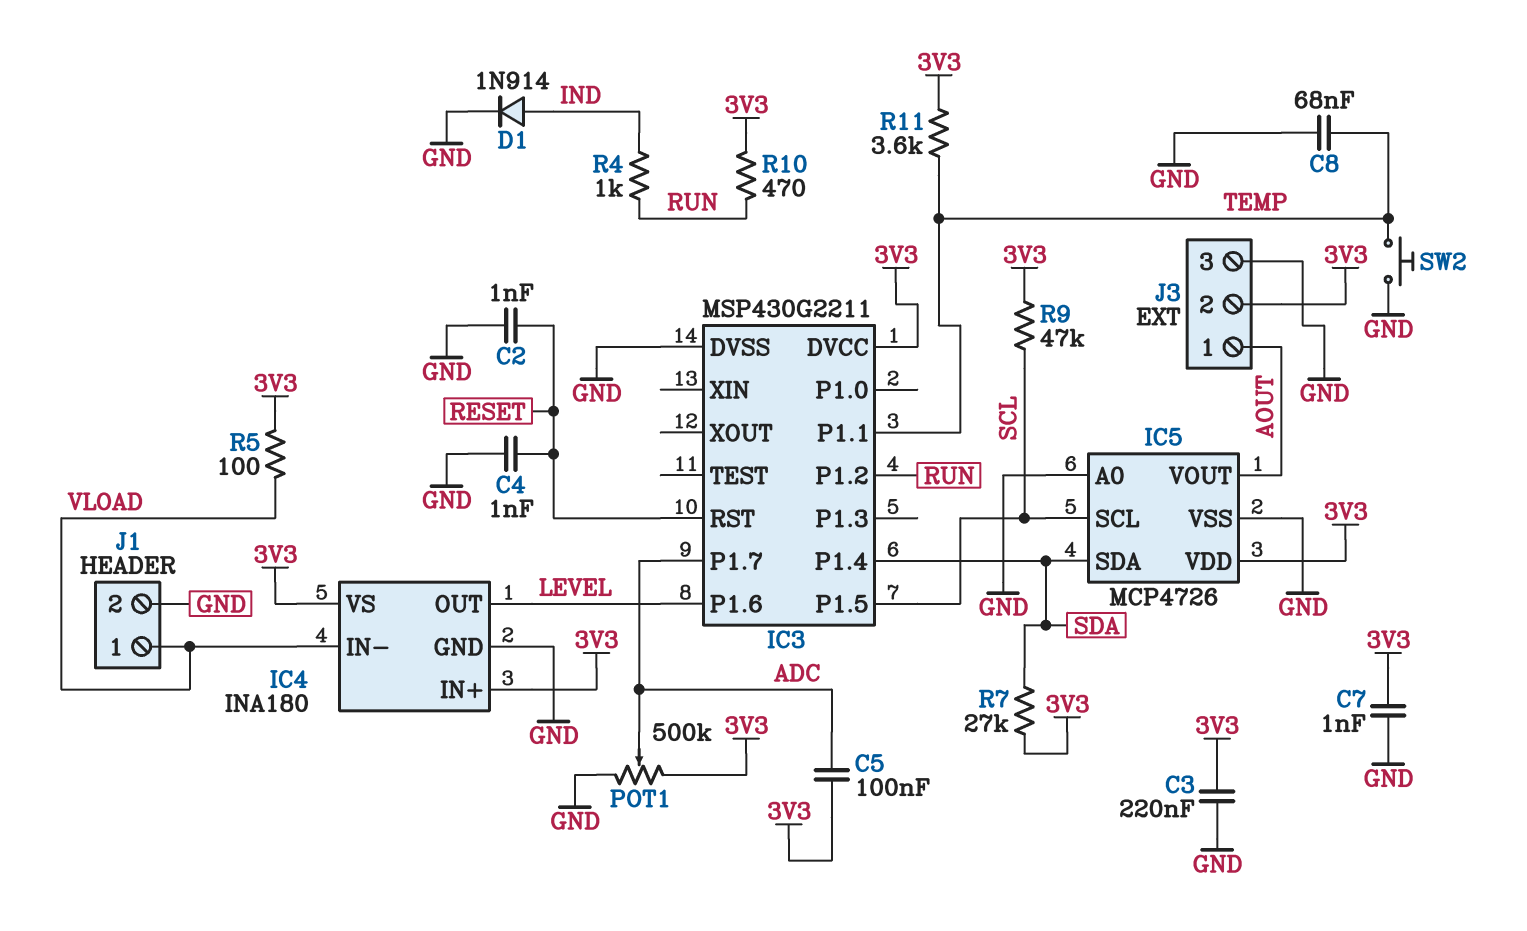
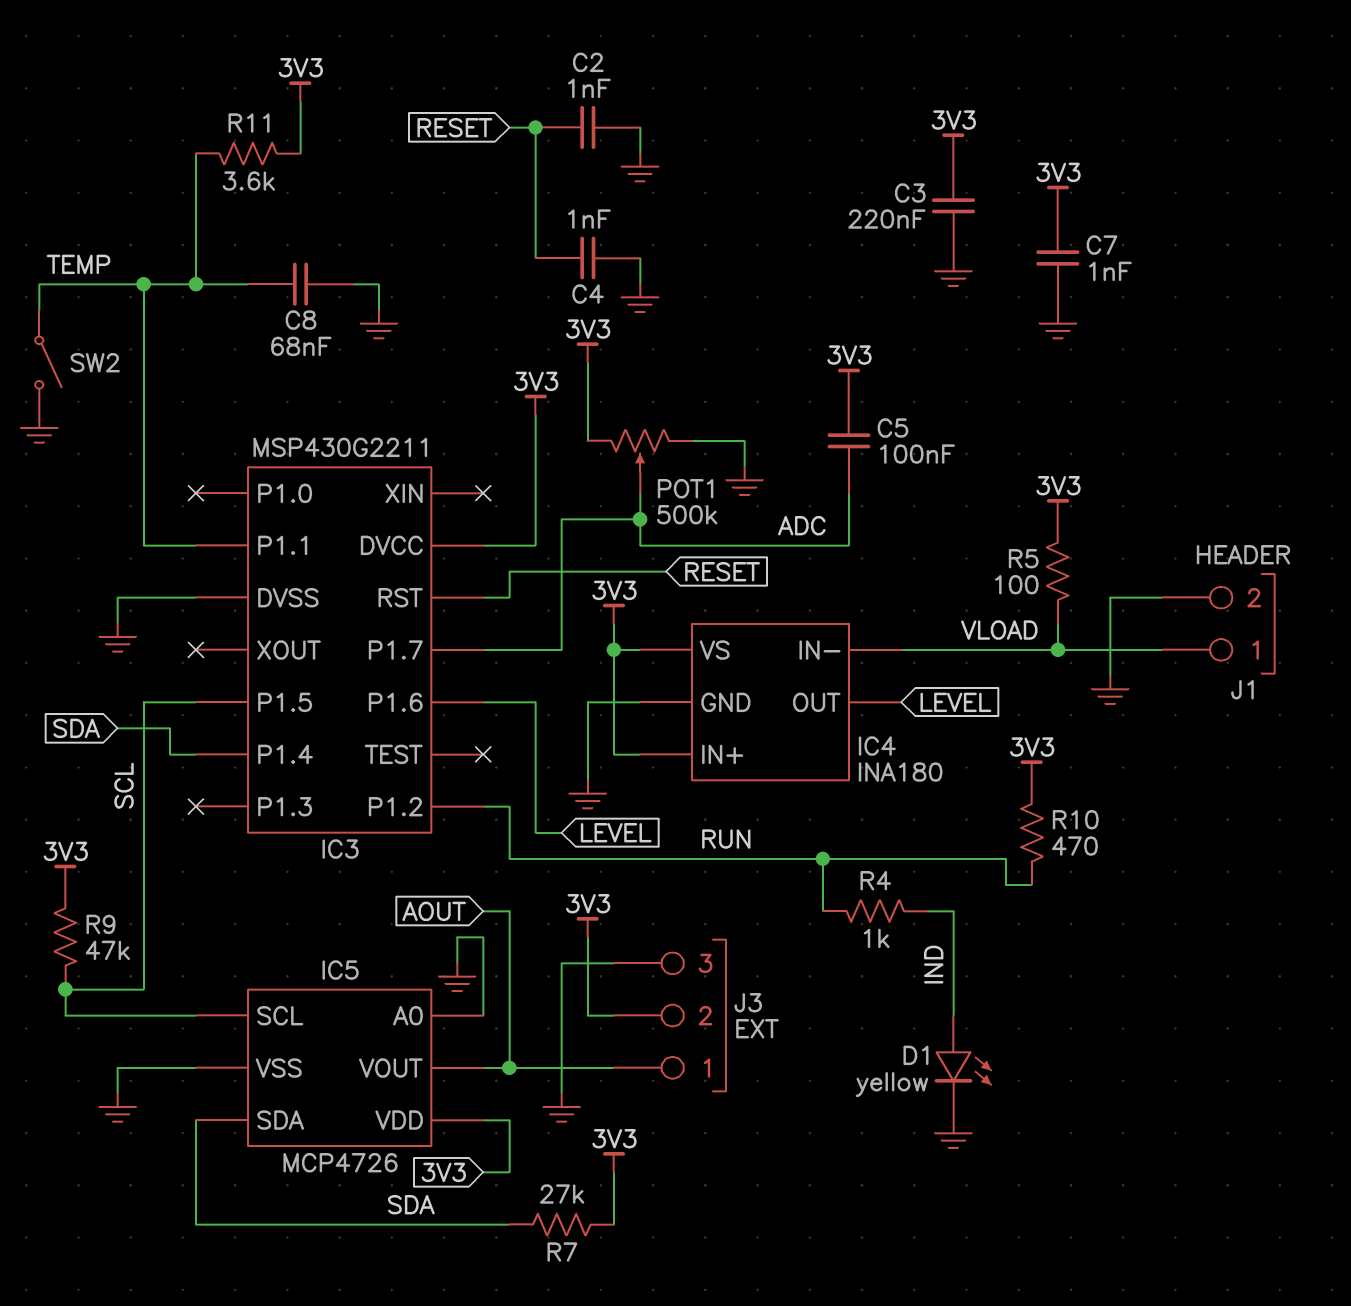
D1: diode 1N914 (A IND, K GND) -> LED yellow (A IND, K GND)
SW2: button (GND, TEMP) -> switch (GND, TEMP)

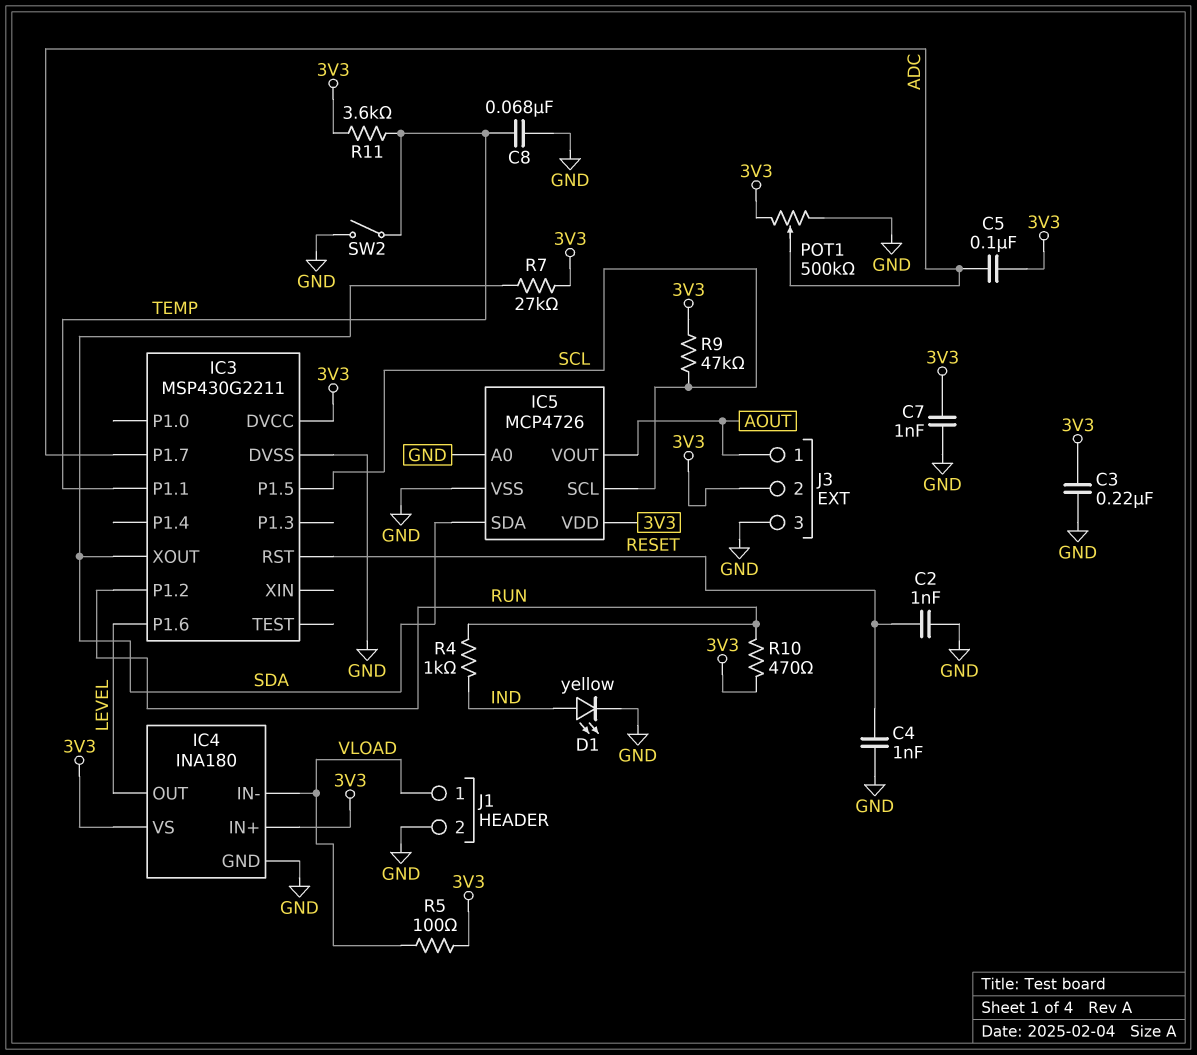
IC3 pin P1.4: SDA -> none
IC3 pin XOUT: none -> SDA

